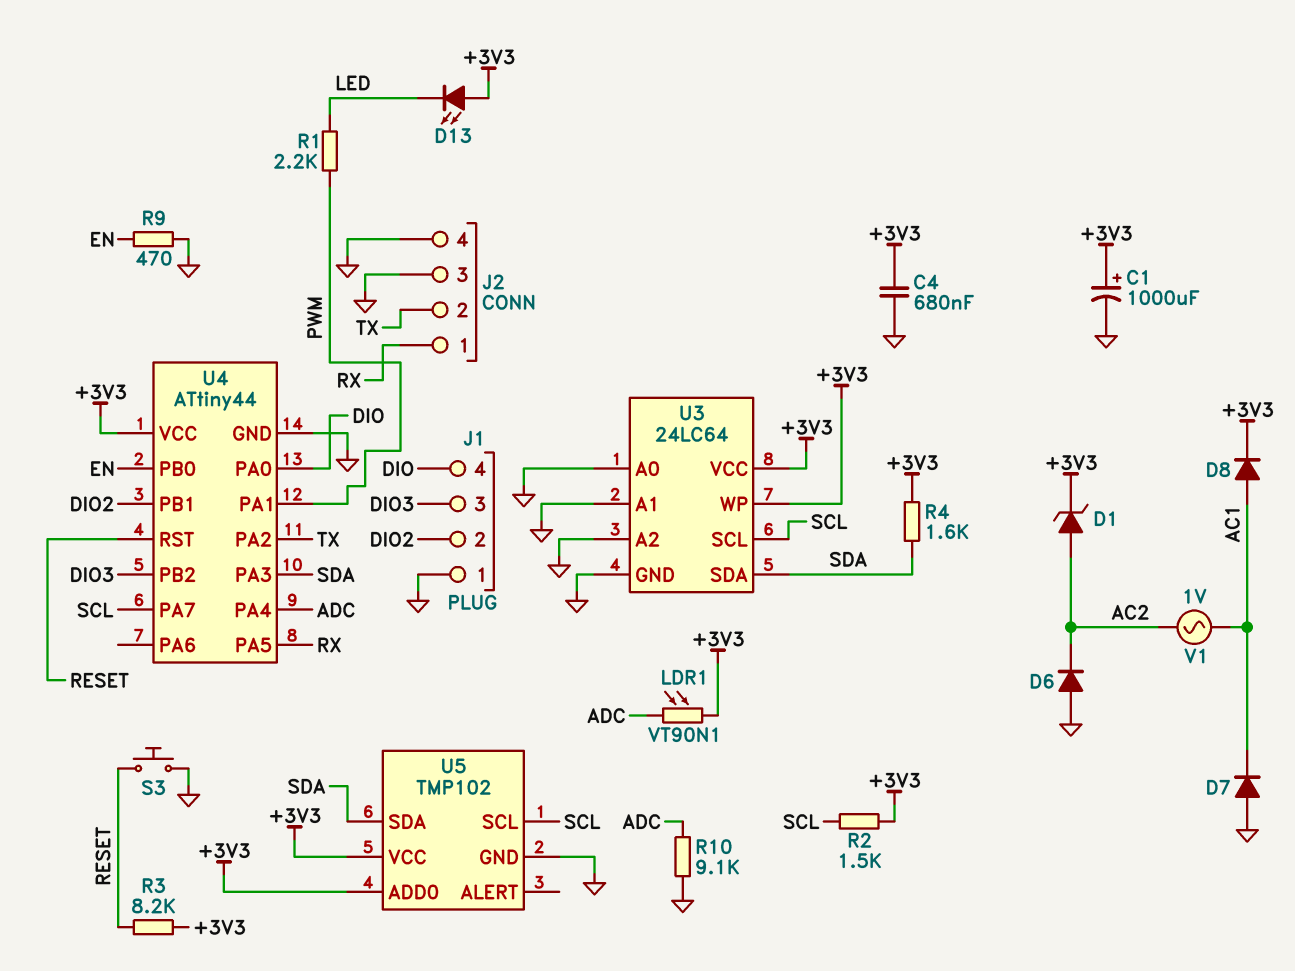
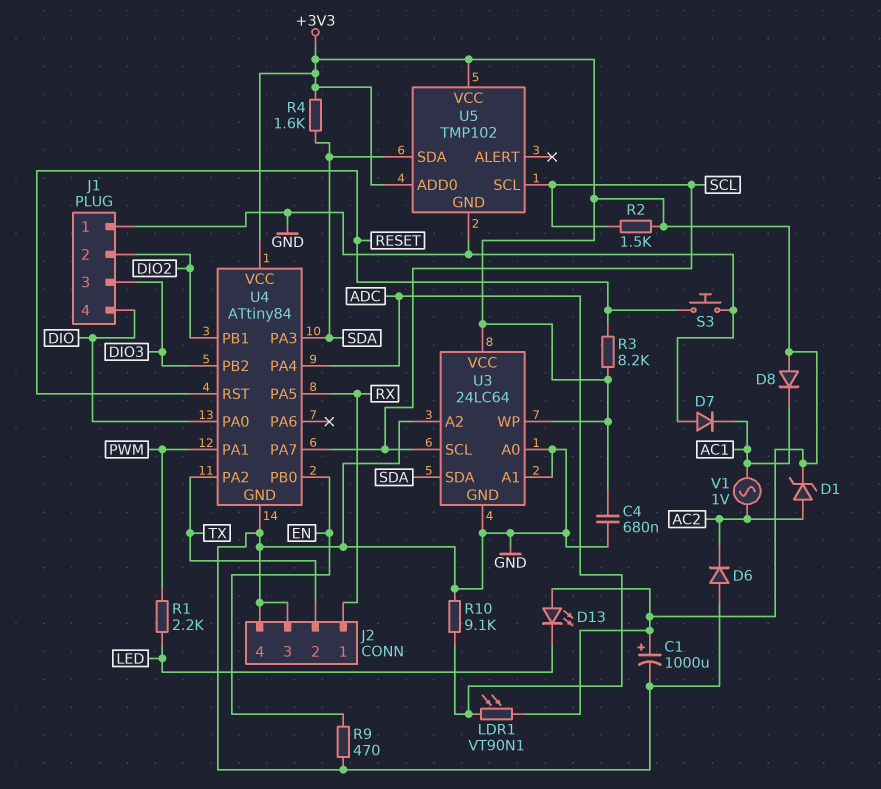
D8: diode (A AC1, K +3V3) -> diode (A +3V3, K AC1)
U4: ATtiny44 -> ATtiny84

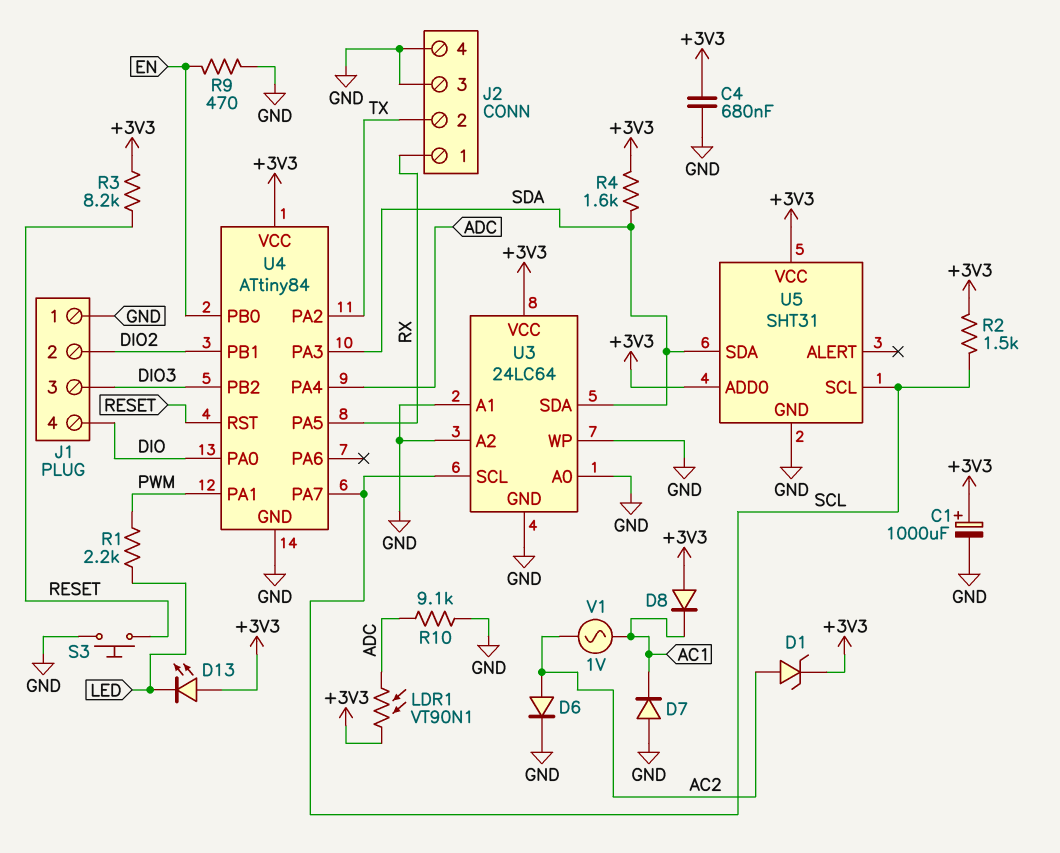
D6: diode (A GND, K AC2) -> diode (A AC2, K GND)
U3 pin WP: +3V3 -> GND
U5: TMP102 -> SHT31

